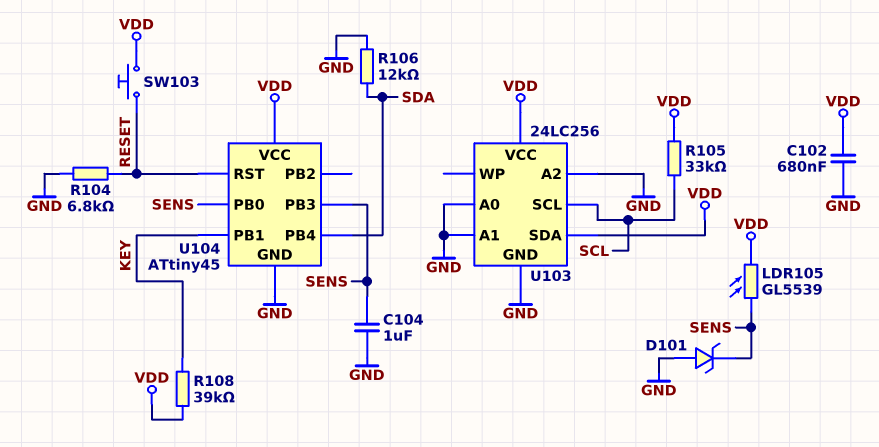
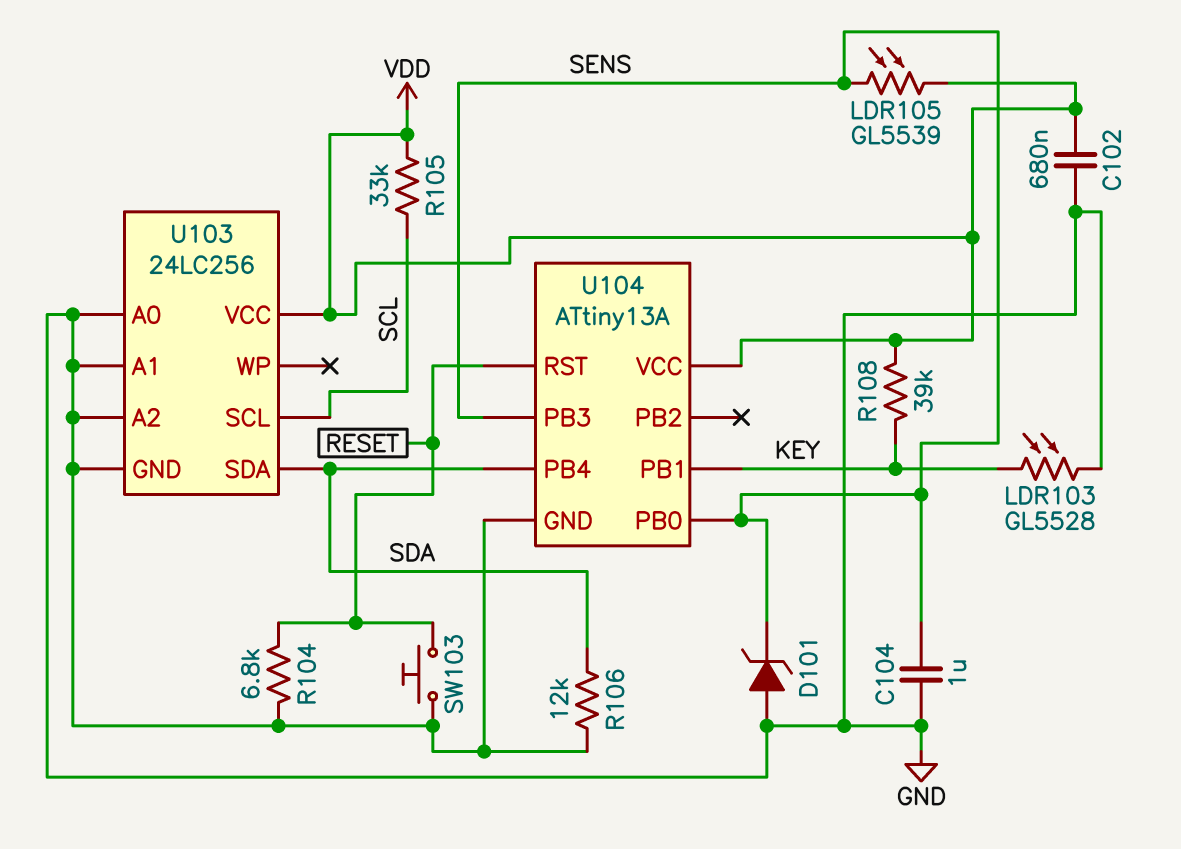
LDR103: none -> GL5528 (GND, KEY)
SW103: button (RESET, VDD) -> button (GND, RESET)
U103 pin SDA: VDD -> SDA
U104: ATtiny45 -> ATtiny13A

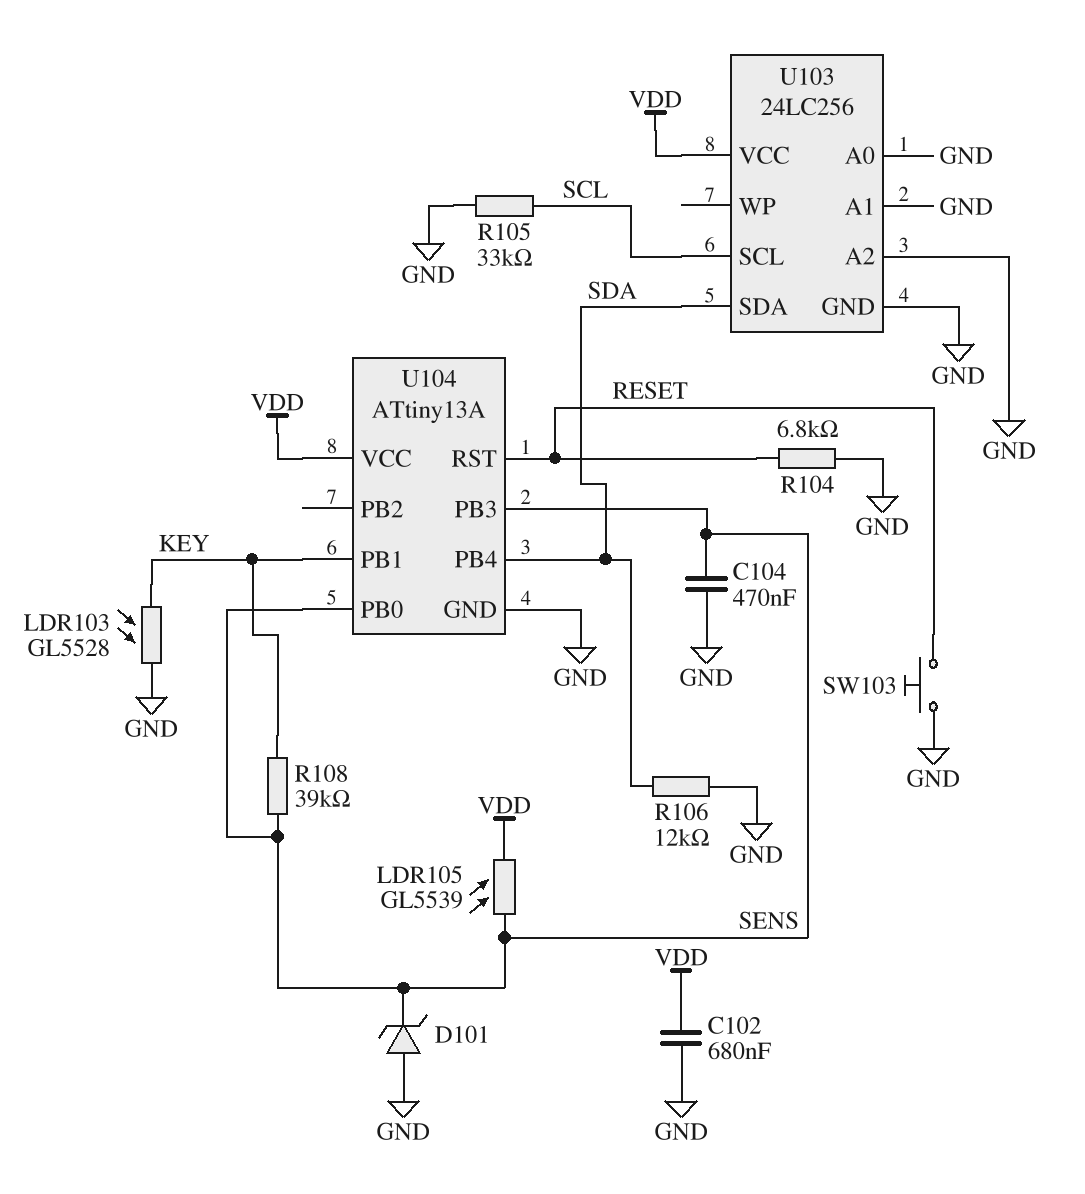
C104: 1uF (GND, SENS) -> 470nF (GND, SENS)
R105: 33k (SCL, VDD) -> 33k (GND, SCL)
R108: 39k (KEY, VDD) -> 39k (KEY, SENS)

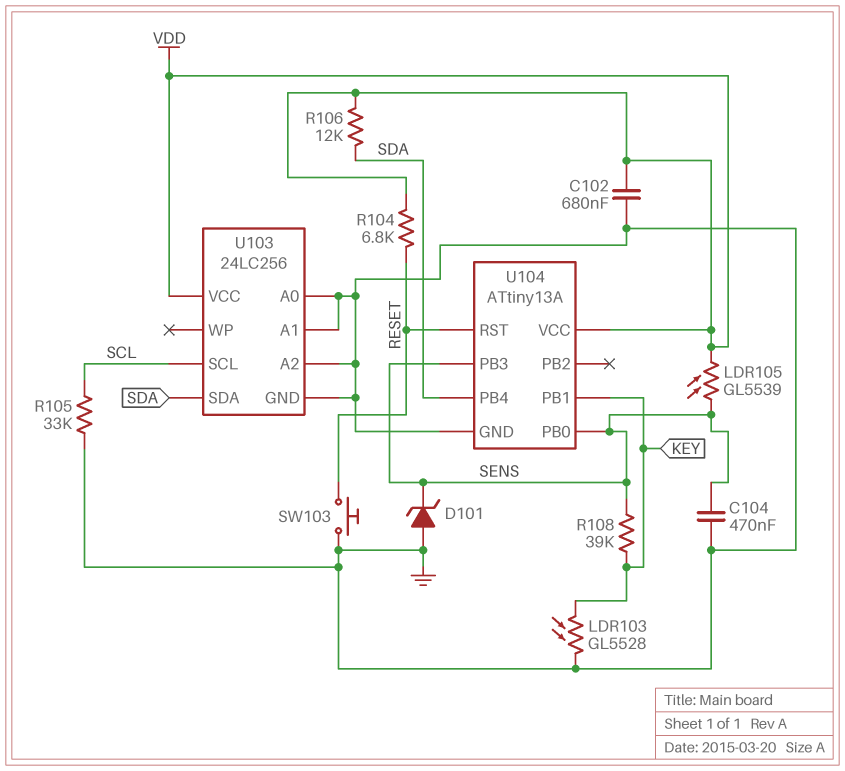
R104: 6.8k (GND, RESET) -> 6.8k (RESET, VDD)
R106: 12k (GND, SDA) -> 12k (SDA, VDD)

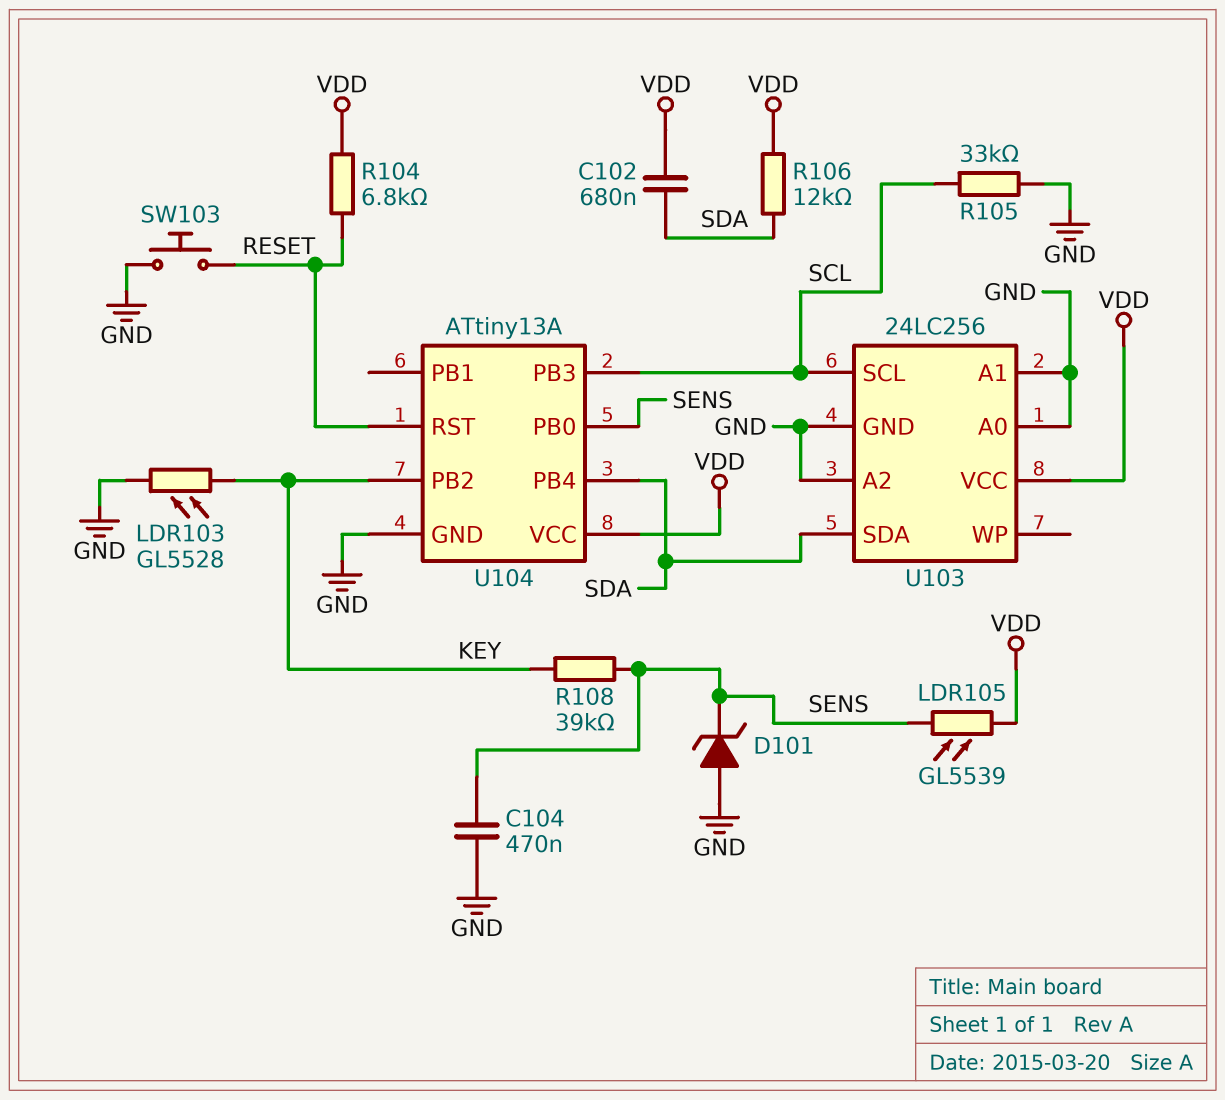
C102: 680nF (GND, VDD) -> 680nF (SDA, VDD)
U104 pin PB1: KEY -> none
U104 pin PB2: none -> KEY
U104 pin PB3: SENS -> SCL

